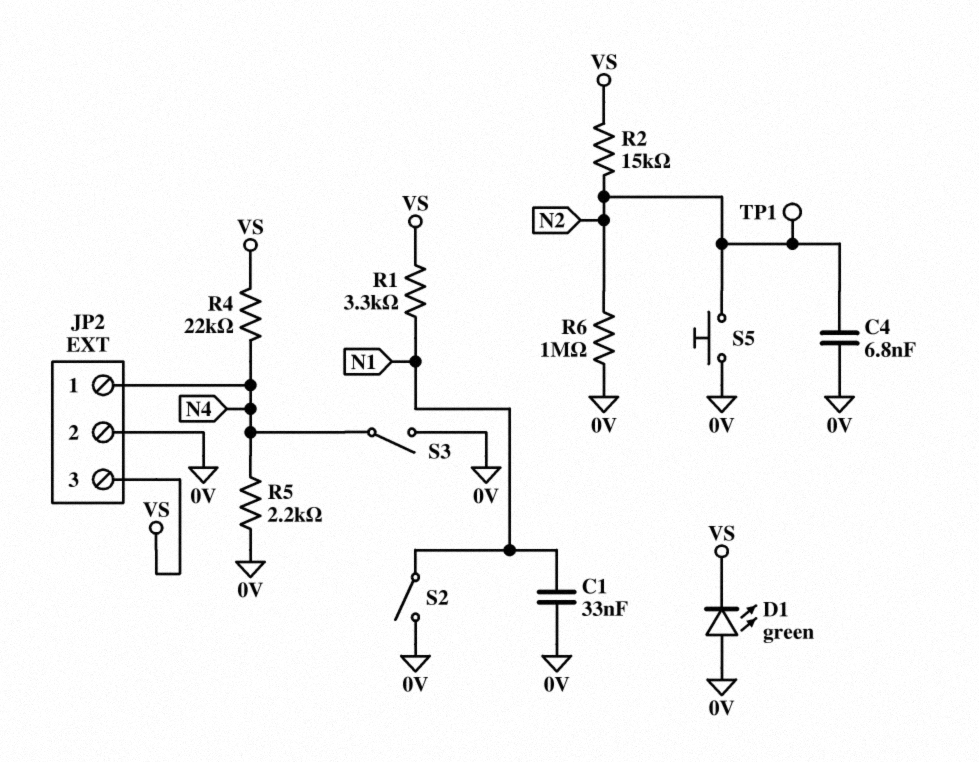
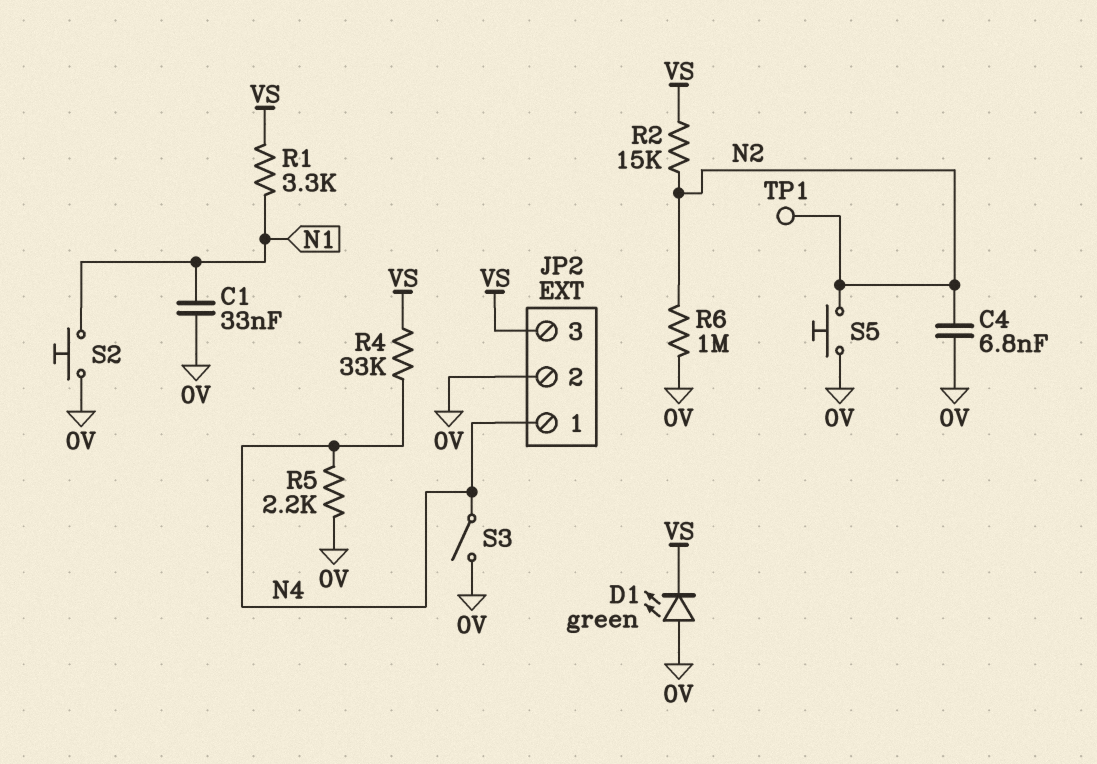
R4: 22k (N4, VS) -> 33k (N4, VS)
S2: switch (0V, N1) -> button (0V, N1)

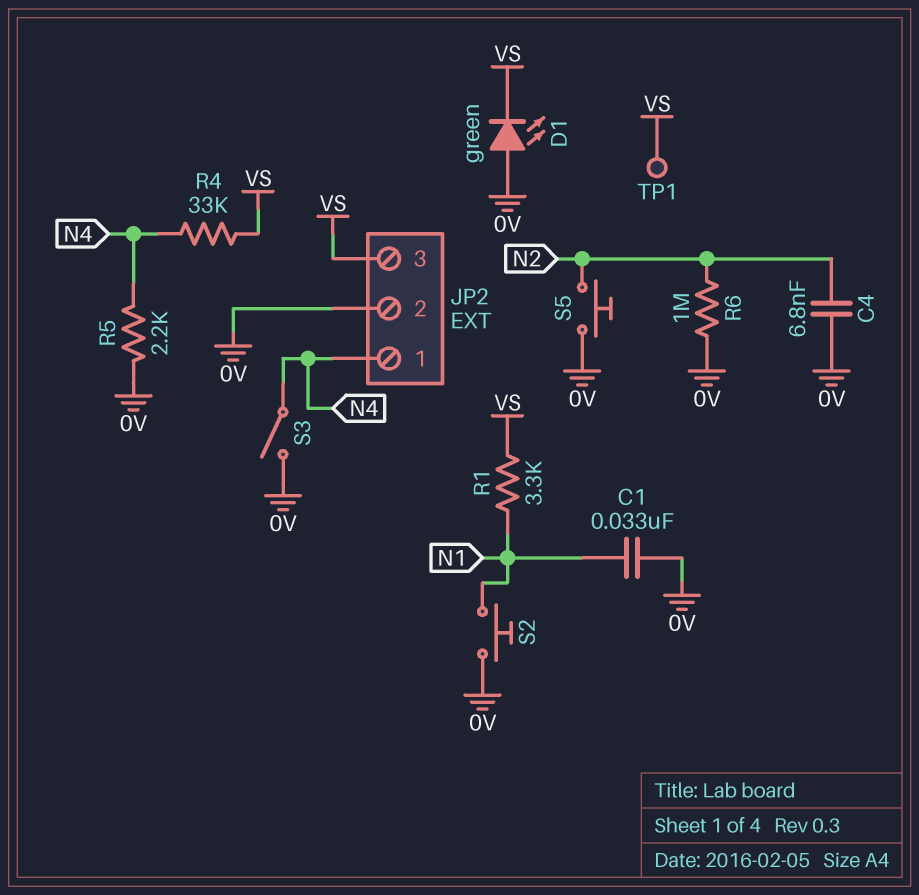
R2: 15k (N2, VS) -> none
TP1: test point (N2) -> test point (VS)

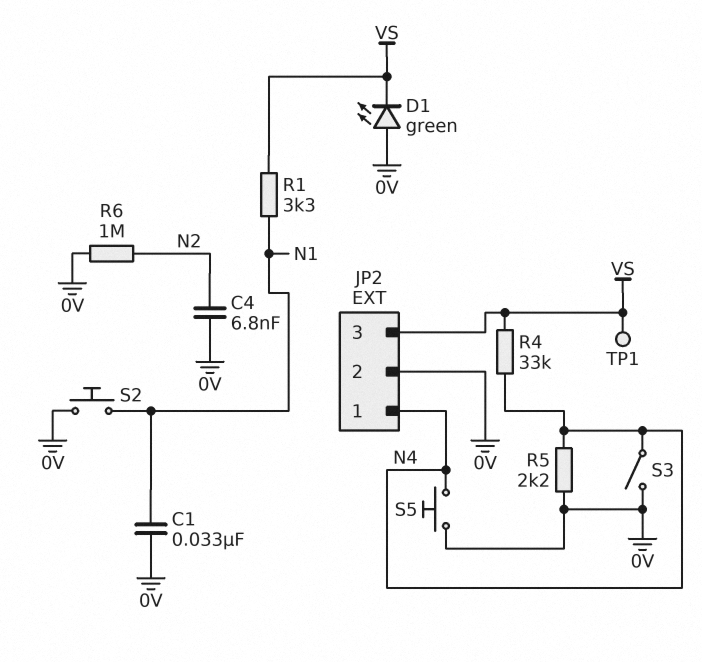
S5: button (0V, N2) -> button (0V, N4)

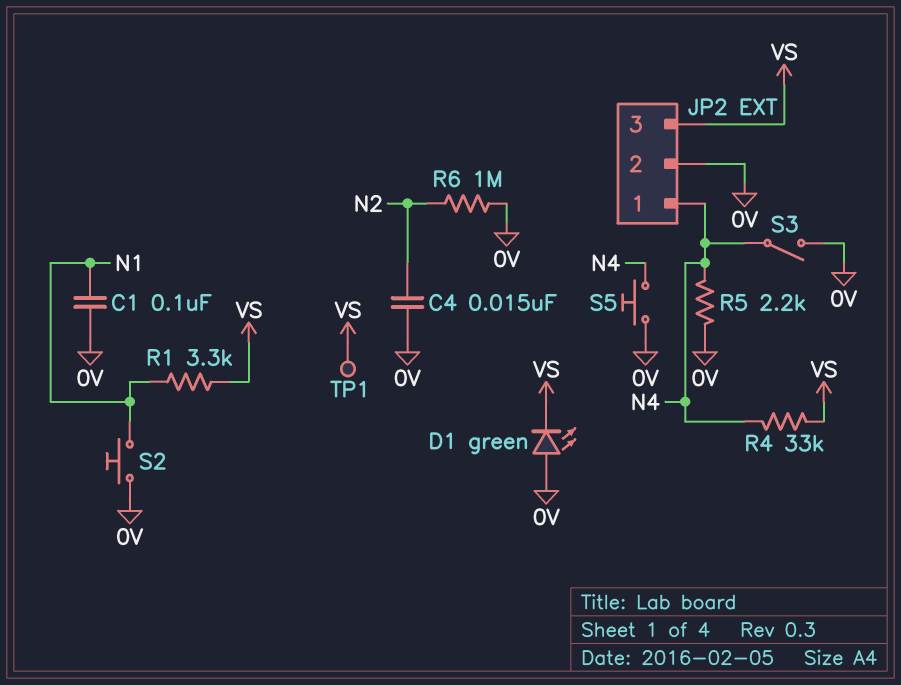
C1: 33nF (0V, N1) -> 100nF (0V, N1)
C4: 6.8nF (0V, N2) -> 15nF (0V, N2)

